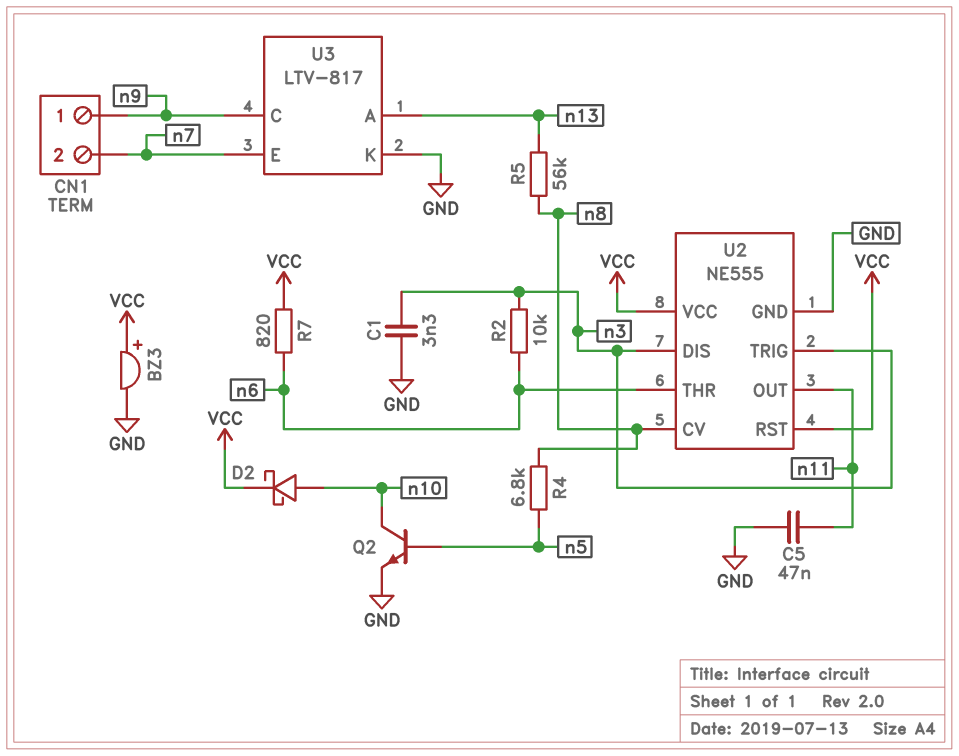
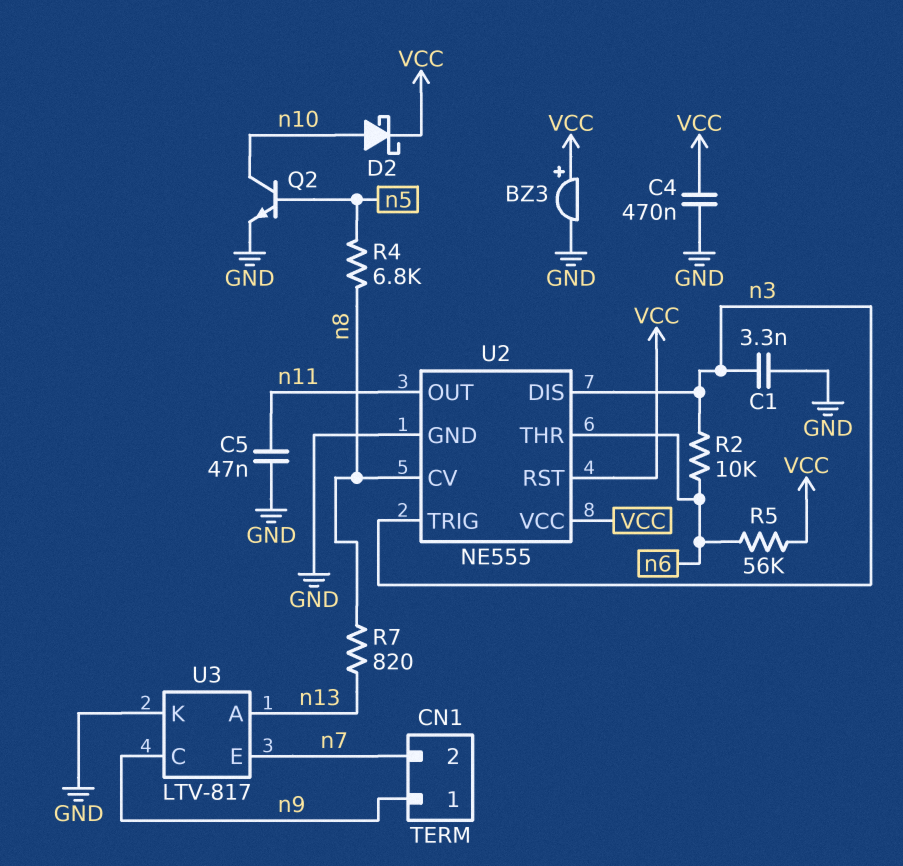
C4: none -> 470nF (GND, VCC)
R5: 56k (n8, n13) -> 56k (VCC, n6)
R7: 820 (VCC, n6) -> 820 (n8, n13)

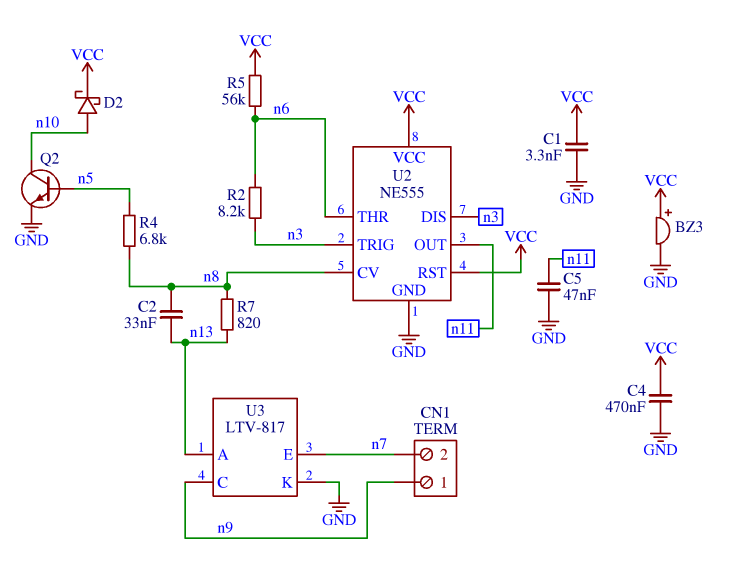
C1: 3.3nF (GND, n3) -> 3.3nF (GND, VCC)
C2: none -> 33nF (n8, n13)
R2: 10k (n3, n6) -> 8.2k (n3, n6)

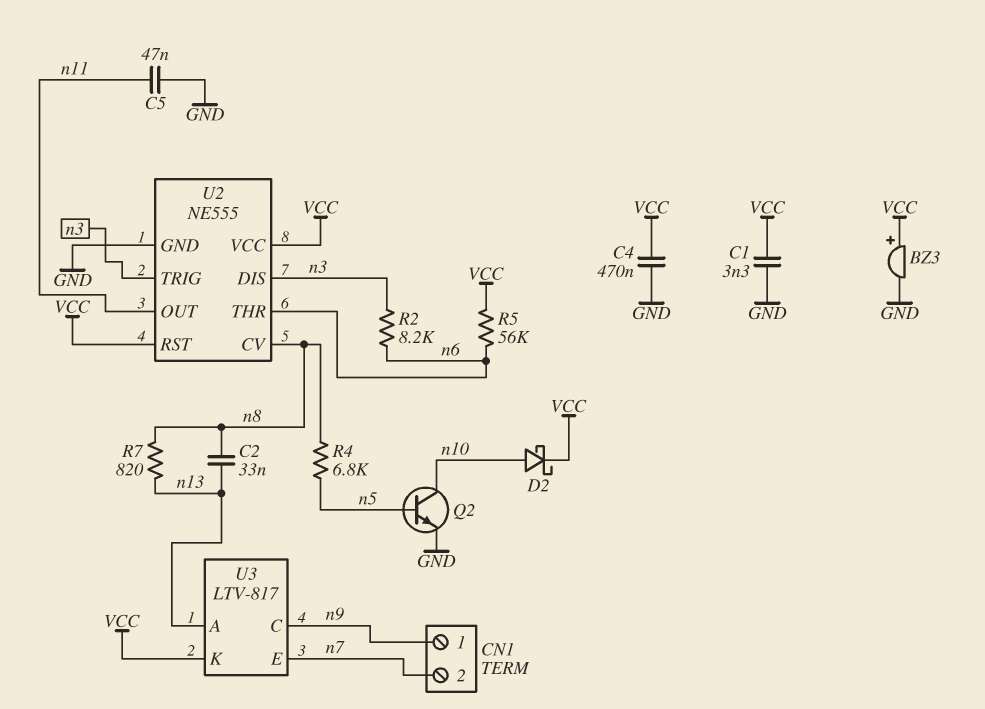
U3 pin K: GND -> VCC

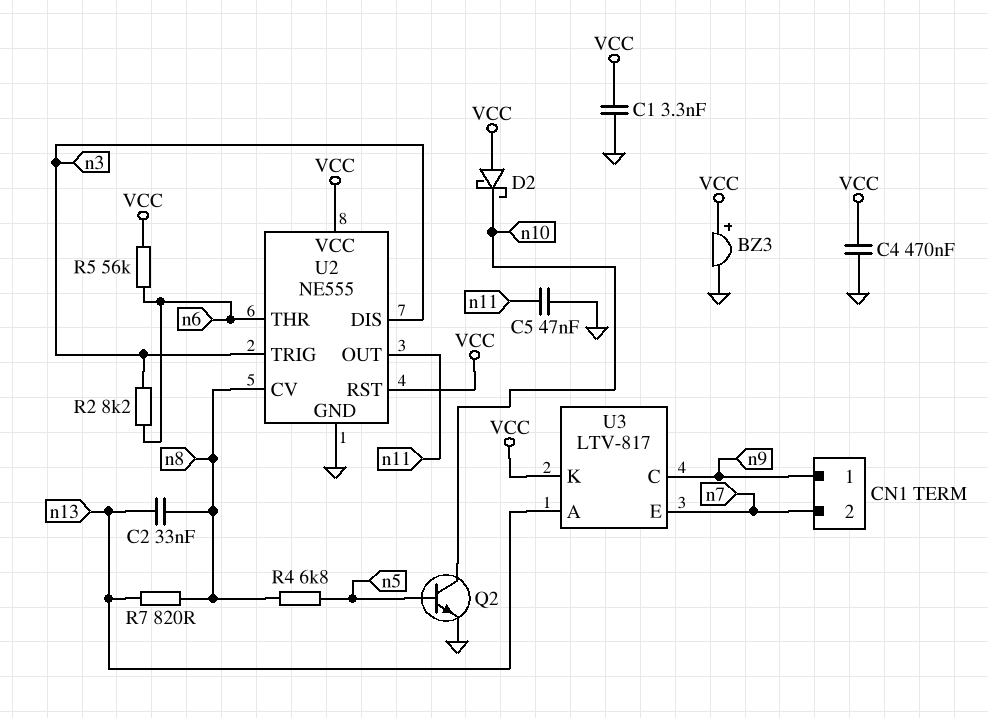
D2: schottky (A n10, K VCC) -> schottky (A VCC, K n10)

